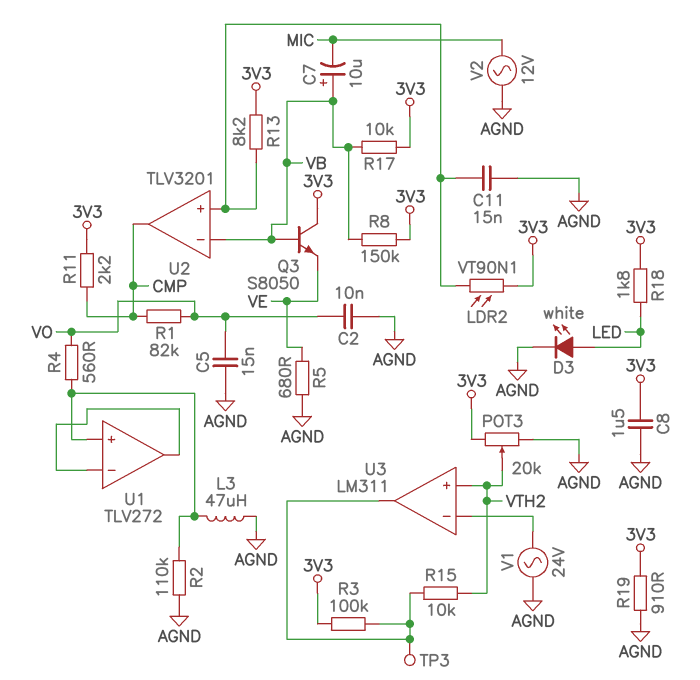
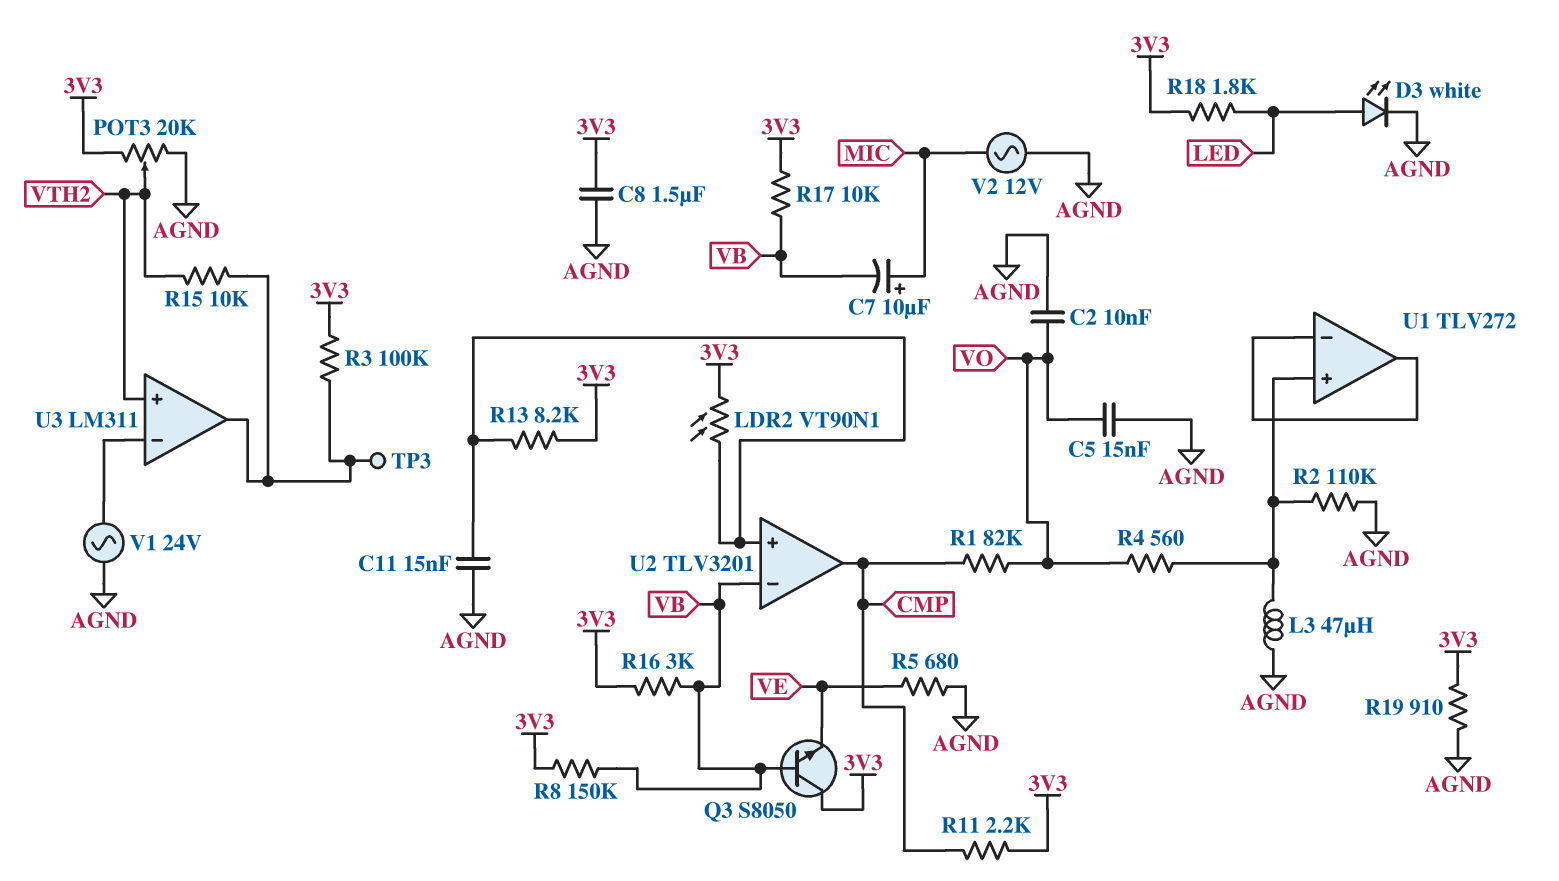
C7: 10uF (plus VB, minus MIC) -> 10uF (plus MIC, minus VB)
R16: none -> 3k (3V3, VB)

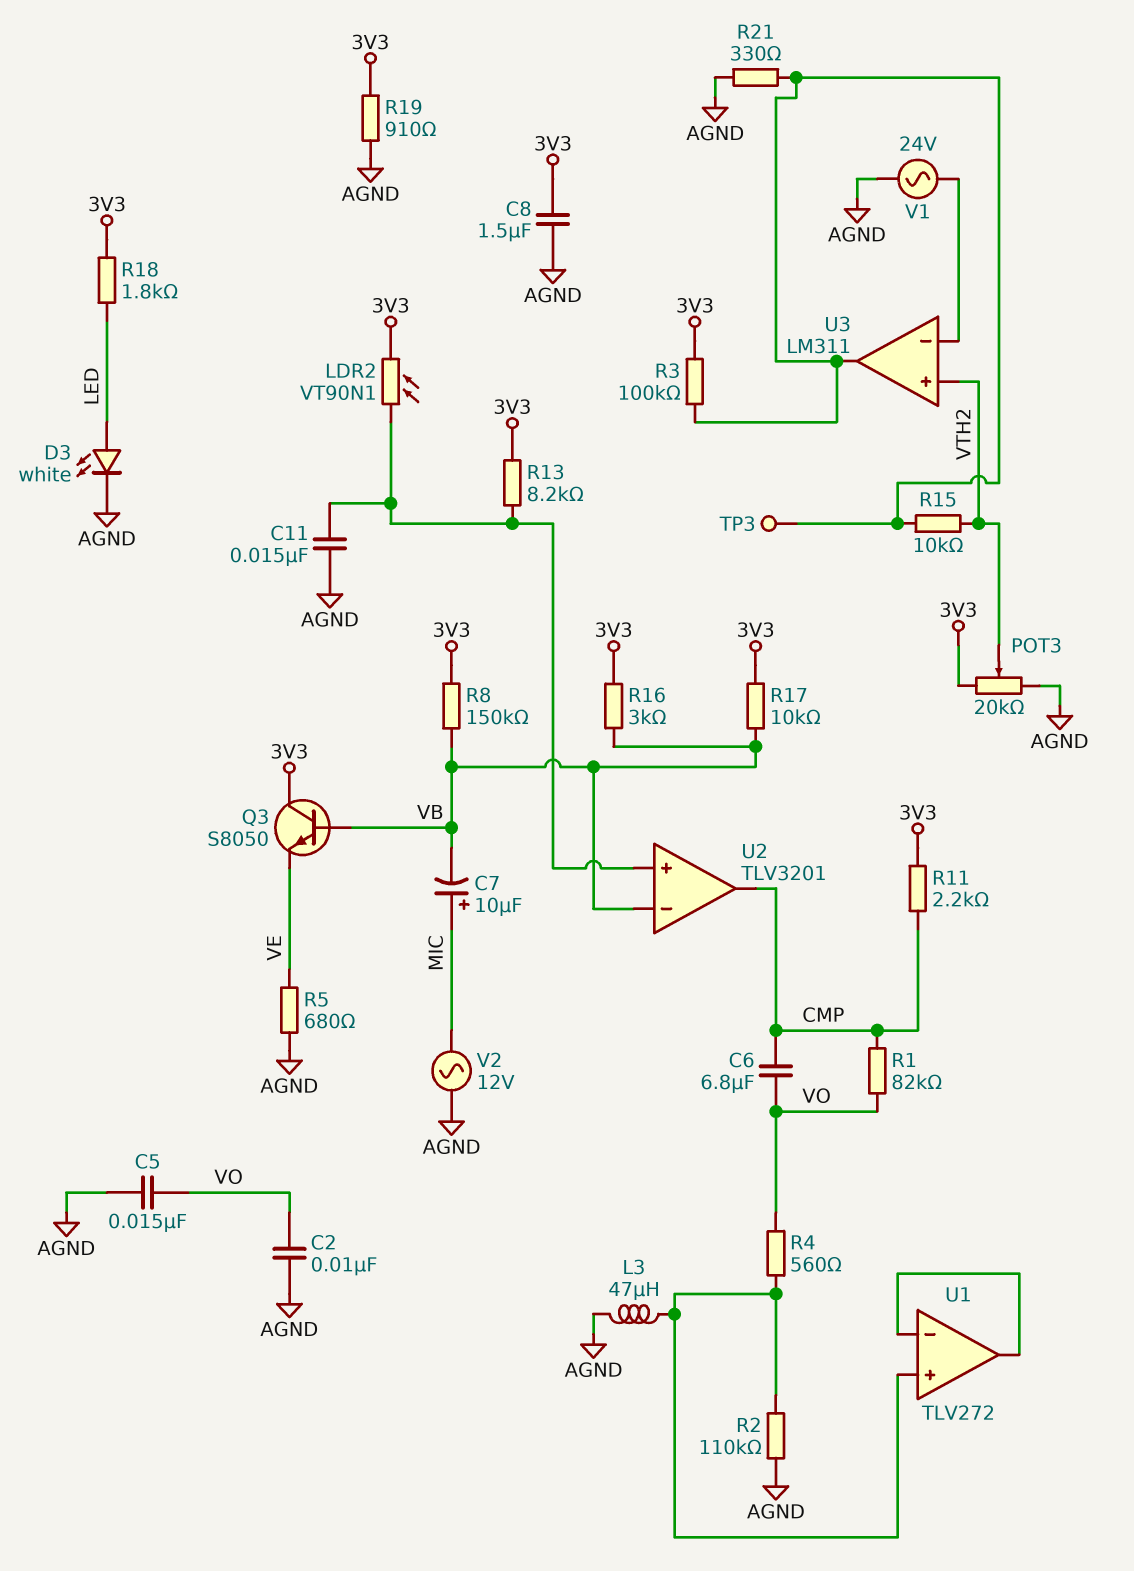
C6: none -> 6.8uF (CMP, VO)
R21: none -> 330 (AGND, U3/out)

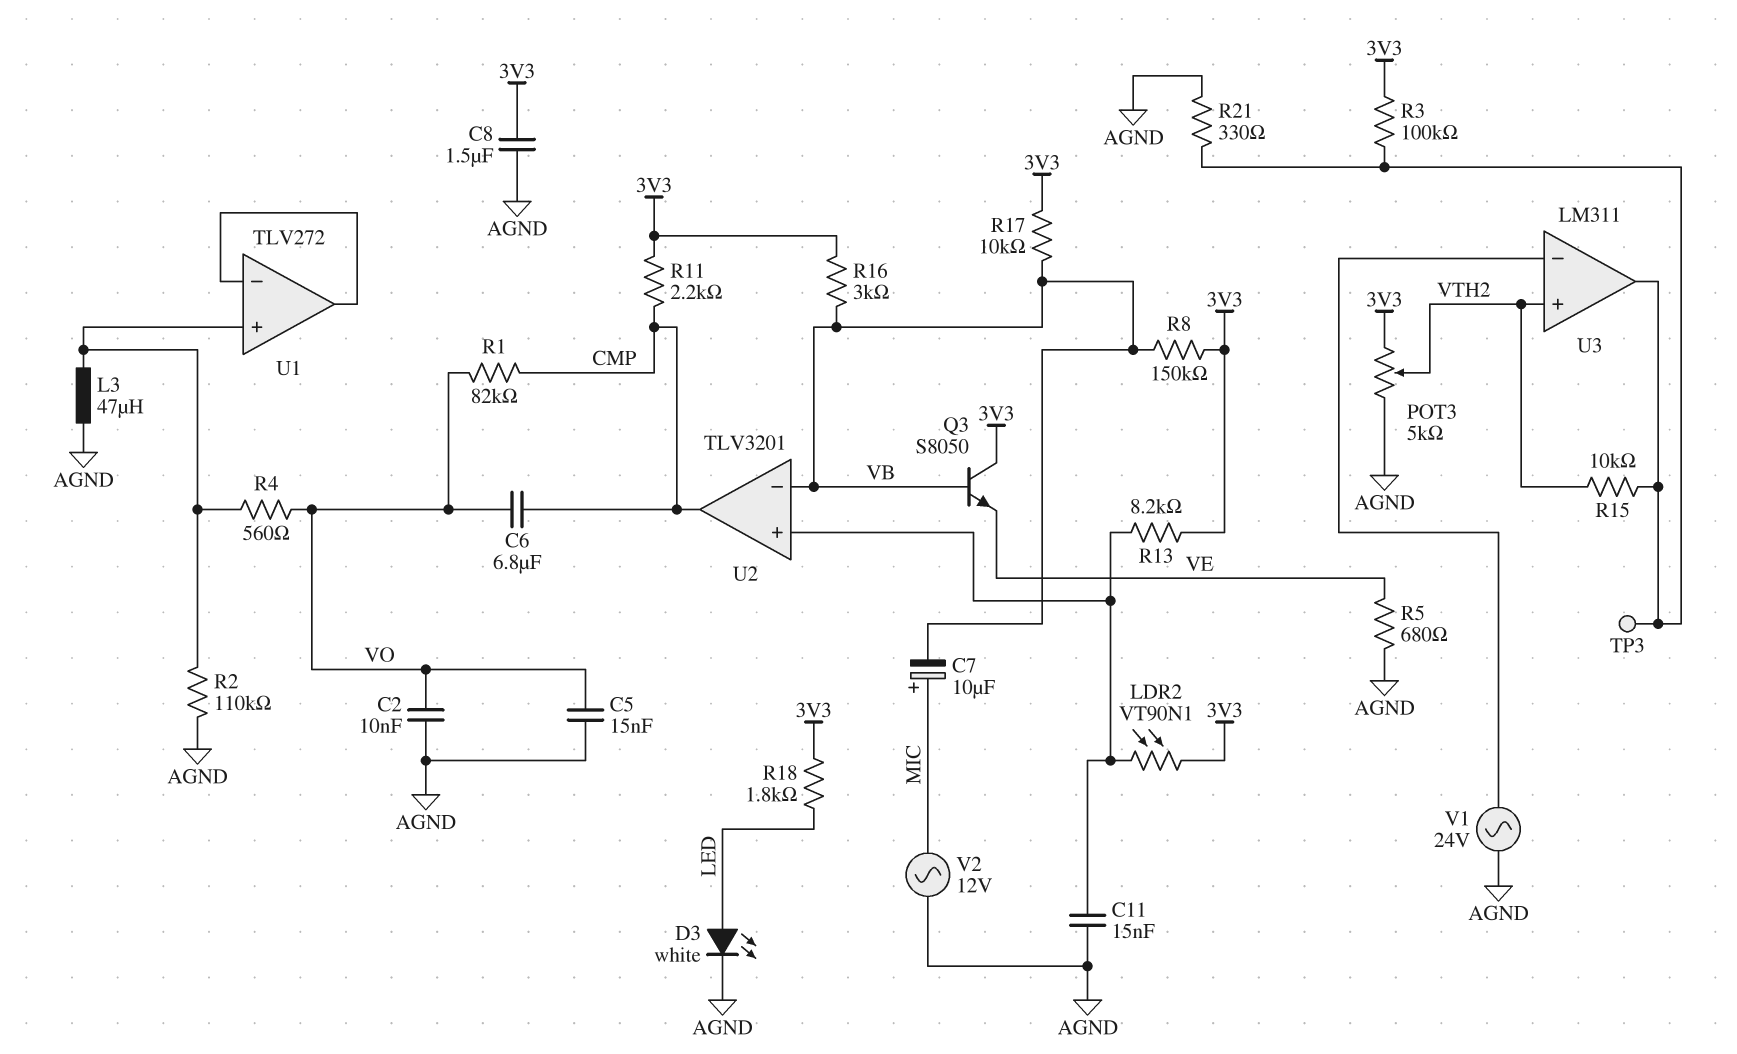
POT3: 20k (3V3, AGND, wiper VTH2) -> 5k (3V3, AGND, wiper VTH2)
R19: 910 (3V3, AGND) -> none

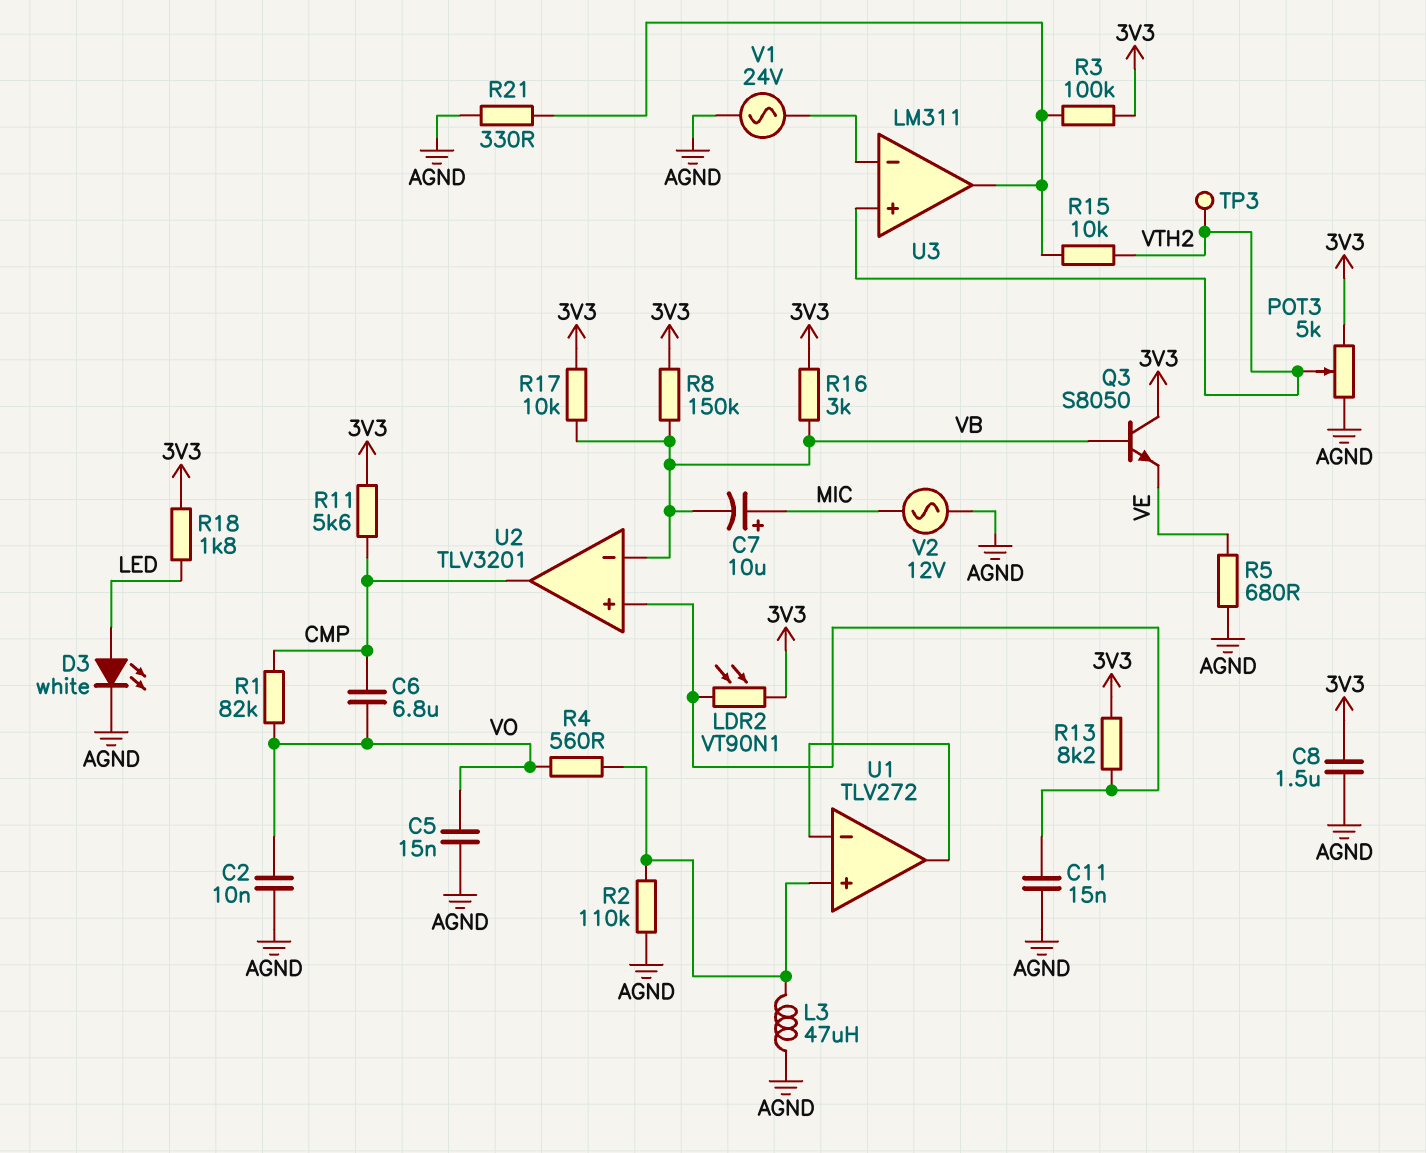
R11: 2.2k (3V3, CMP) -> 5.6k (3V3, CMP)
TP3: test point (U3/out) -> test point (VTH2)

